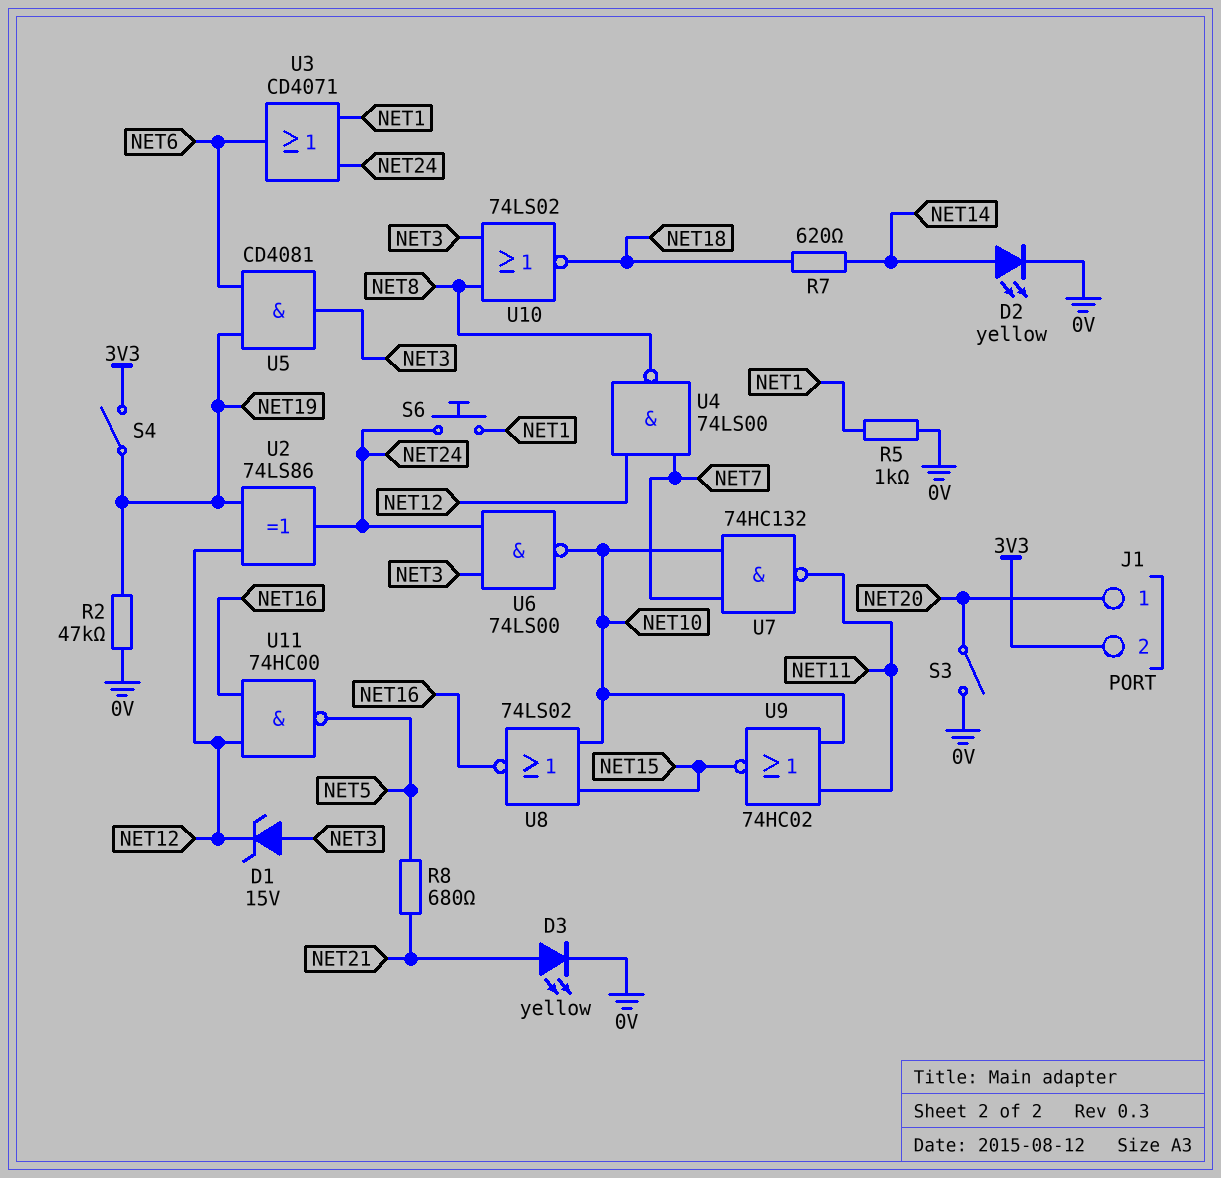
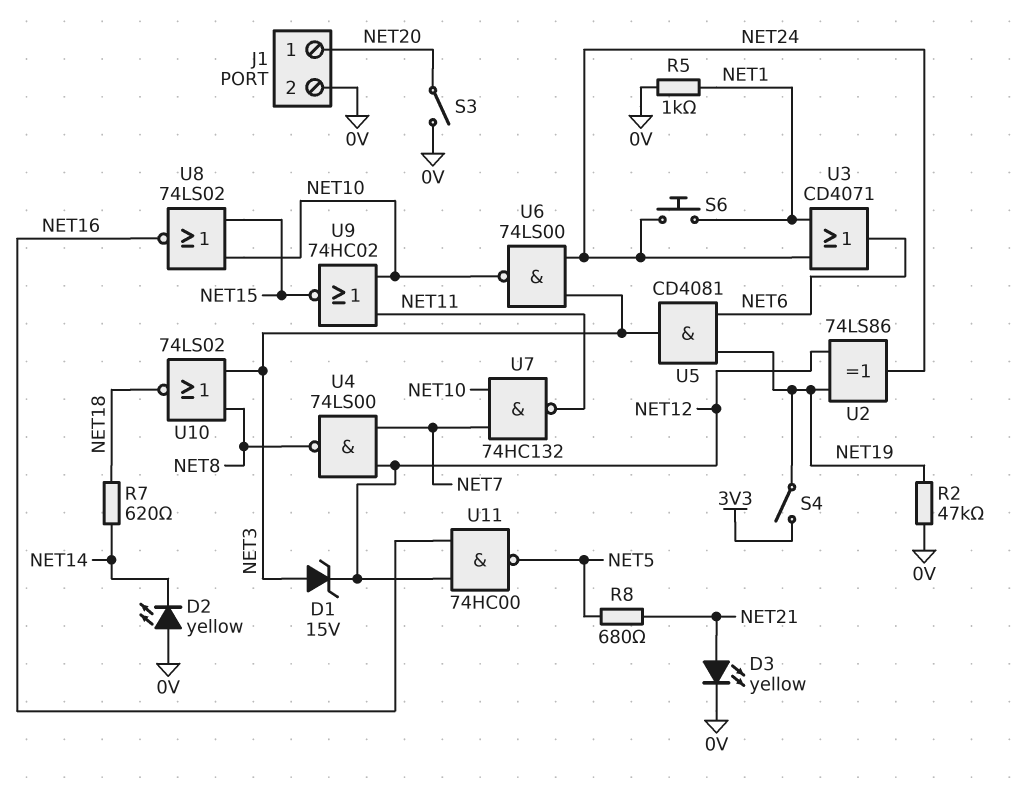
D2: LED yellow (A NET14, K 0V) -> LED yellow (A 0V, K NET14)
J1 pin 2: 3V3 -> 0V

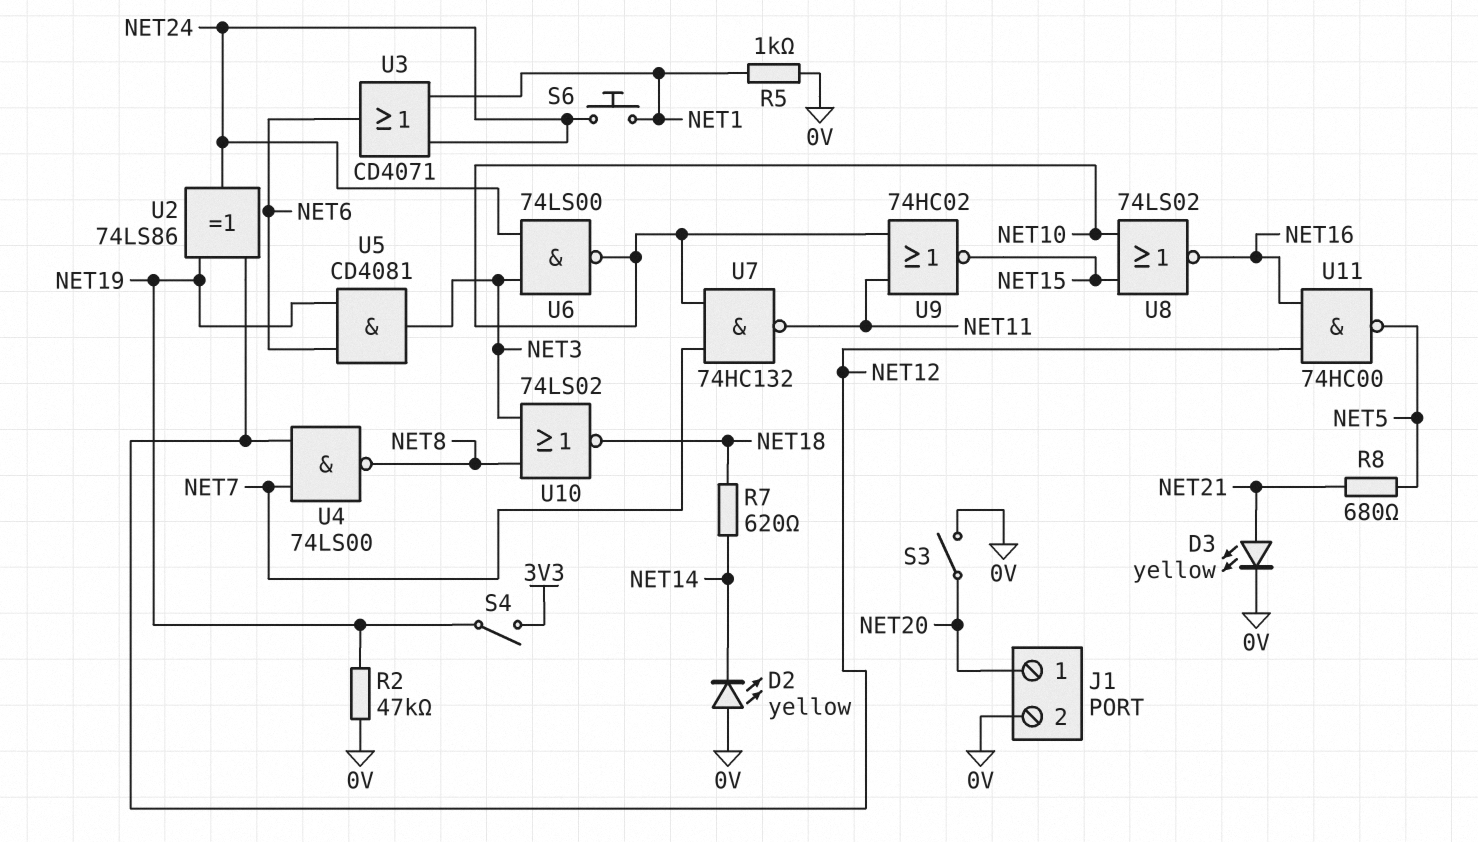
D1: zener 15V (A NET3, K NET12) -> none

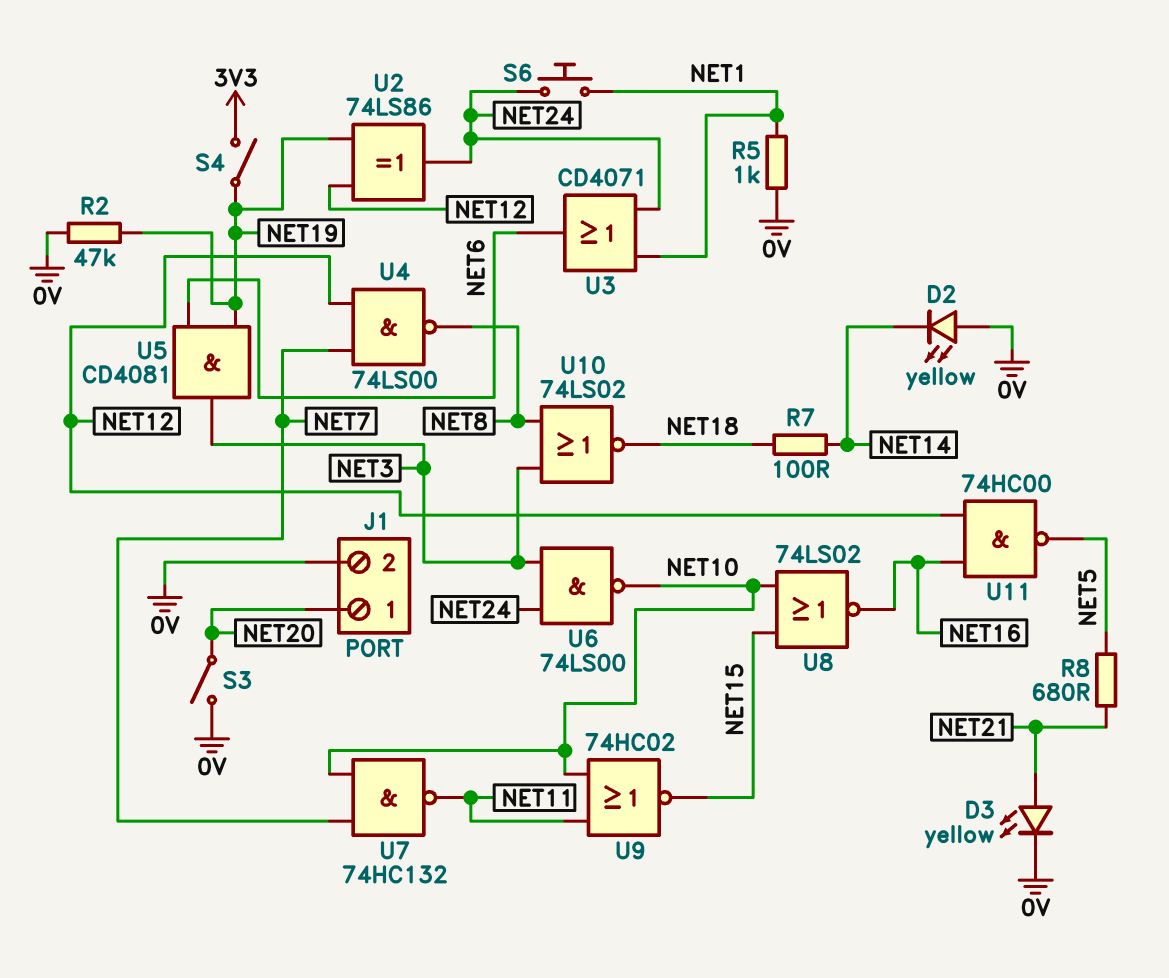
R7: 620 (NET14, NET18) -> 100 (NET14, NET18)

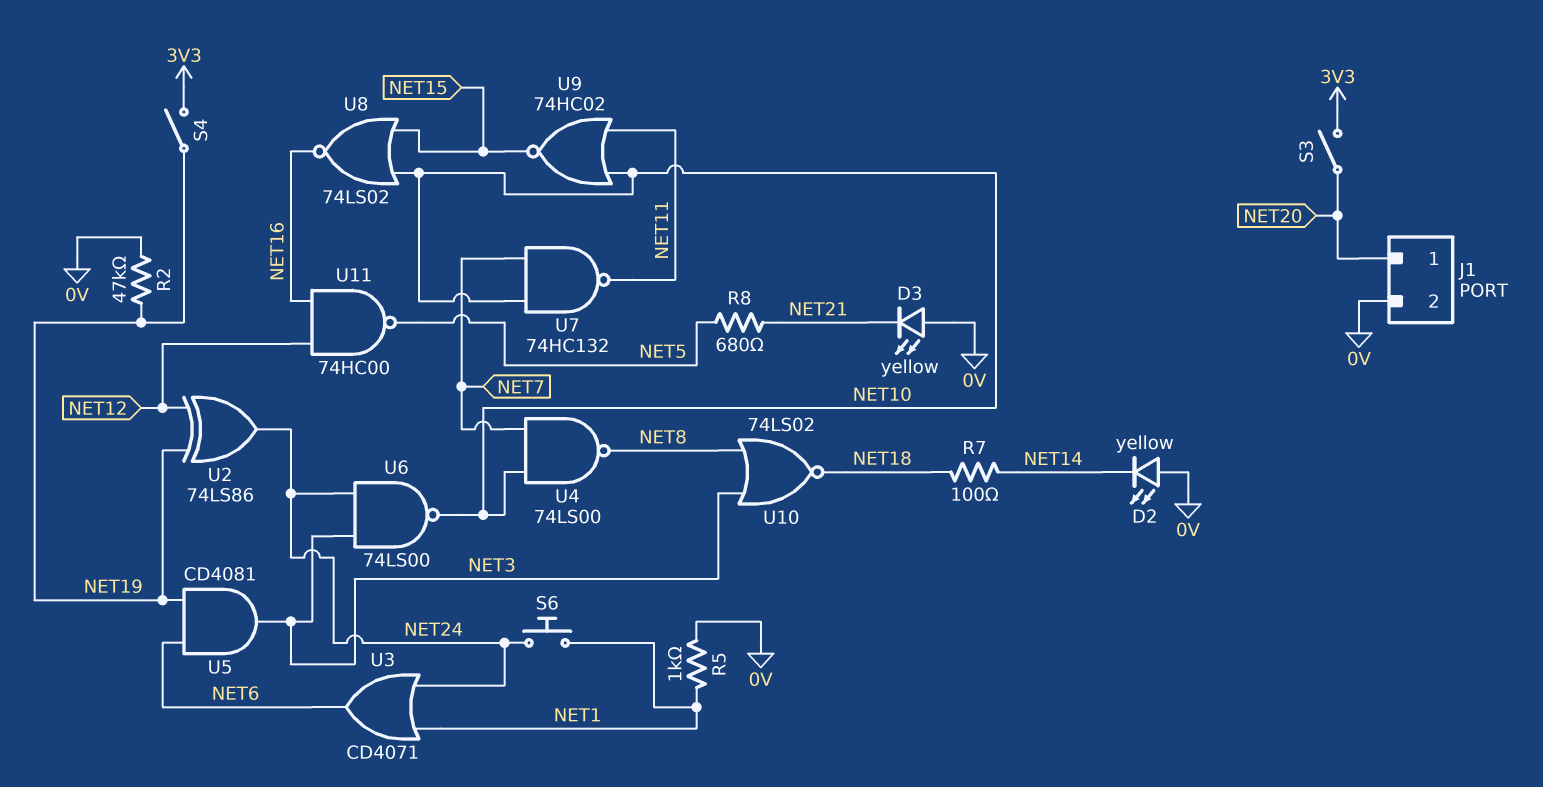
D3: LED yellow (A NET21, K 0V) -> LED yellow (A 0V, K NET21)
S3: switch (0V, NET20) -> switch (3V3, NET20)
U4: NAND 74LS00 (in NET7, in NET12, out NET8) -> NAND 74LS00 (in NET7, in NET10, out NET8)

